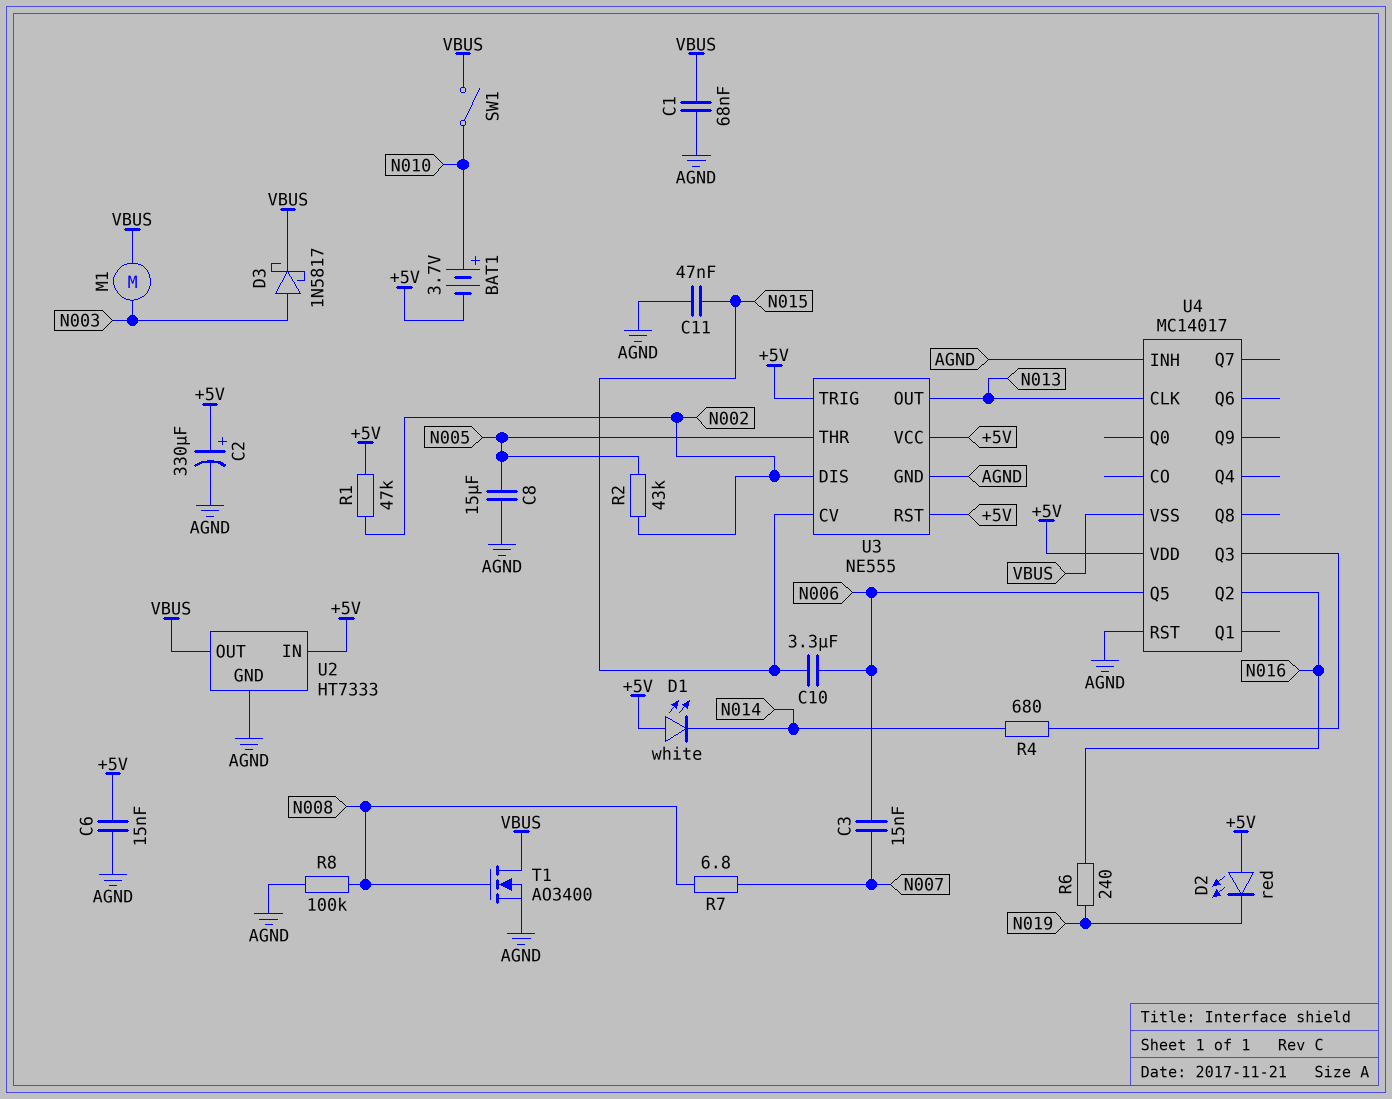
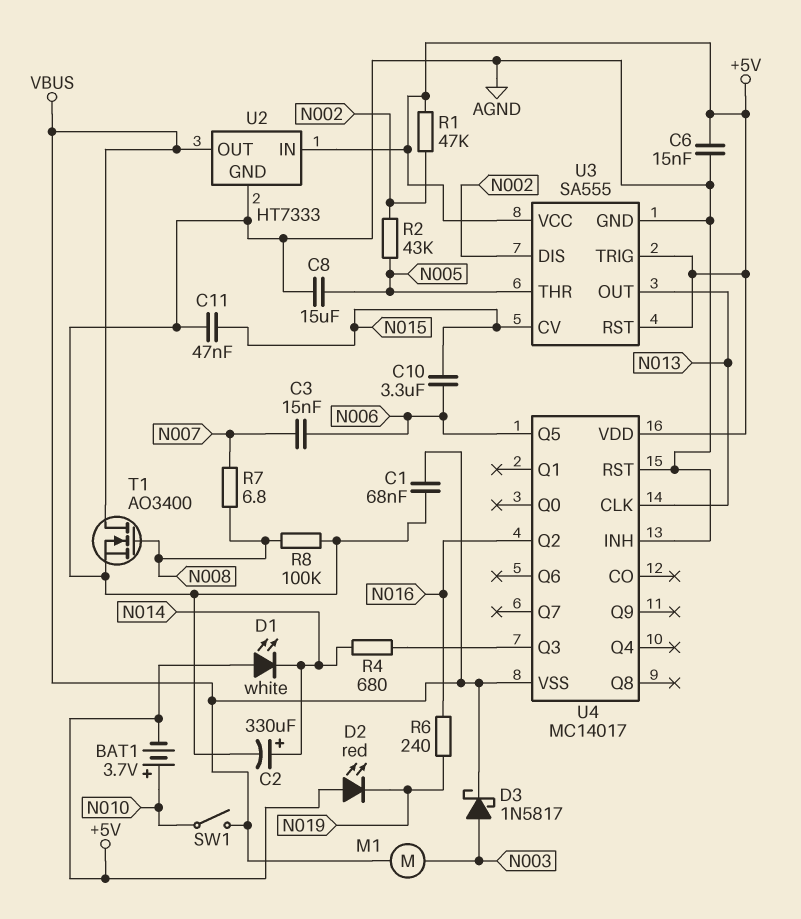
C2: 330uF (plus +5V, minus AGND) -> 330uF (plus N014, minus AGND)
U3: NE555 -> SA555

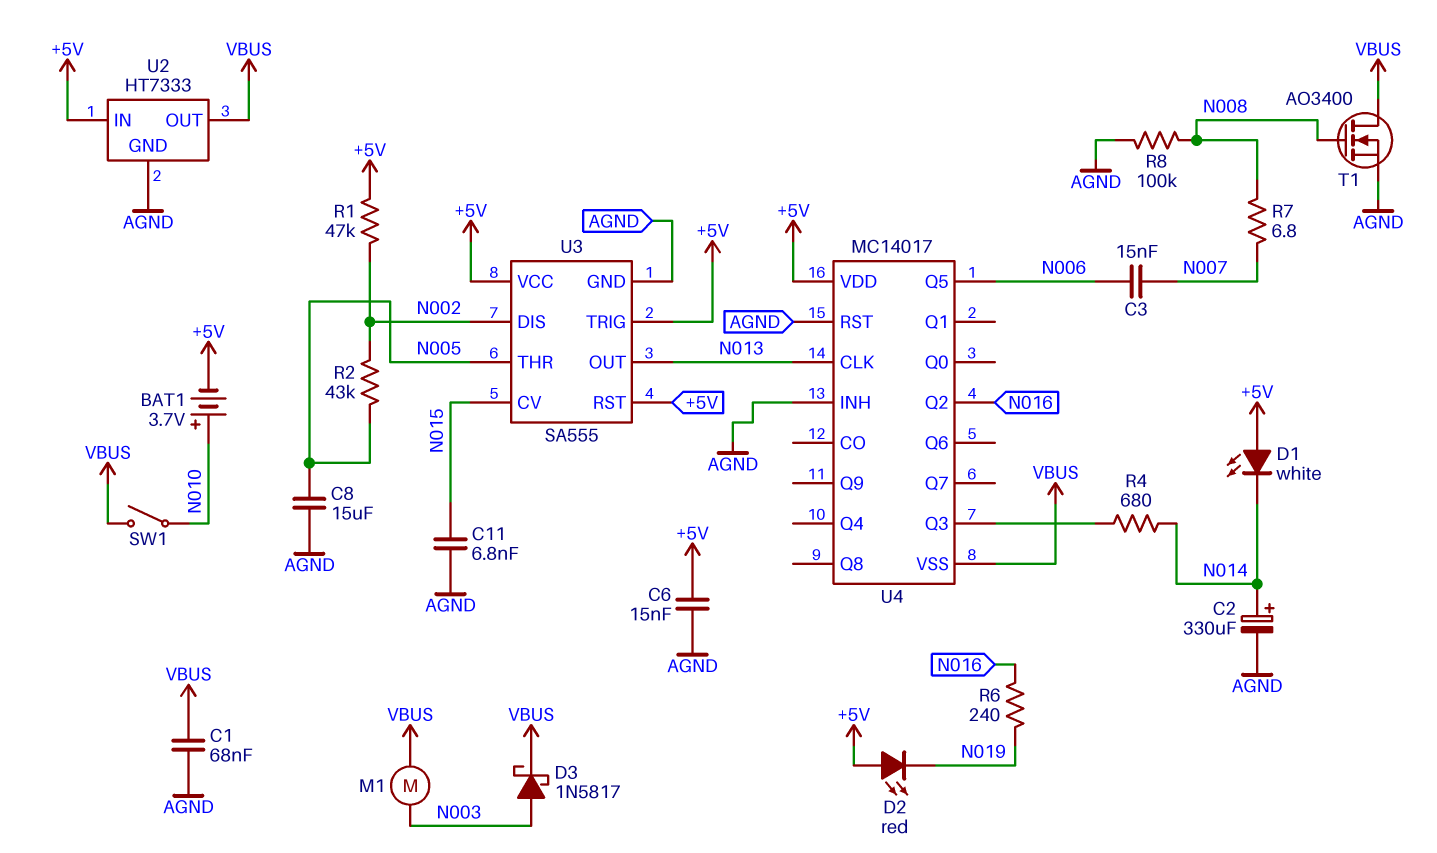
C10: 3.3uF (N006, N015) -> none
C11: 47nF (AGND, N015) -> 6.8nF (AGND, N015)

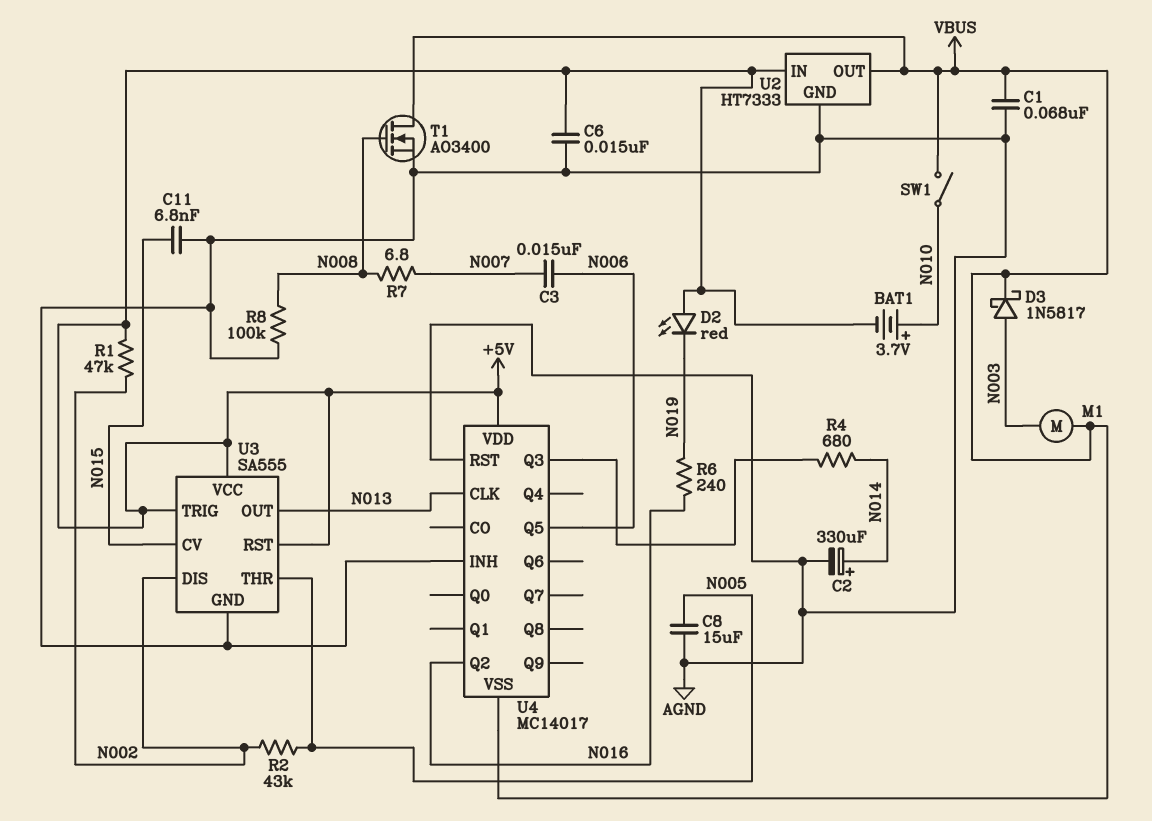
D1: LED white (A +5V, K N014) -> none

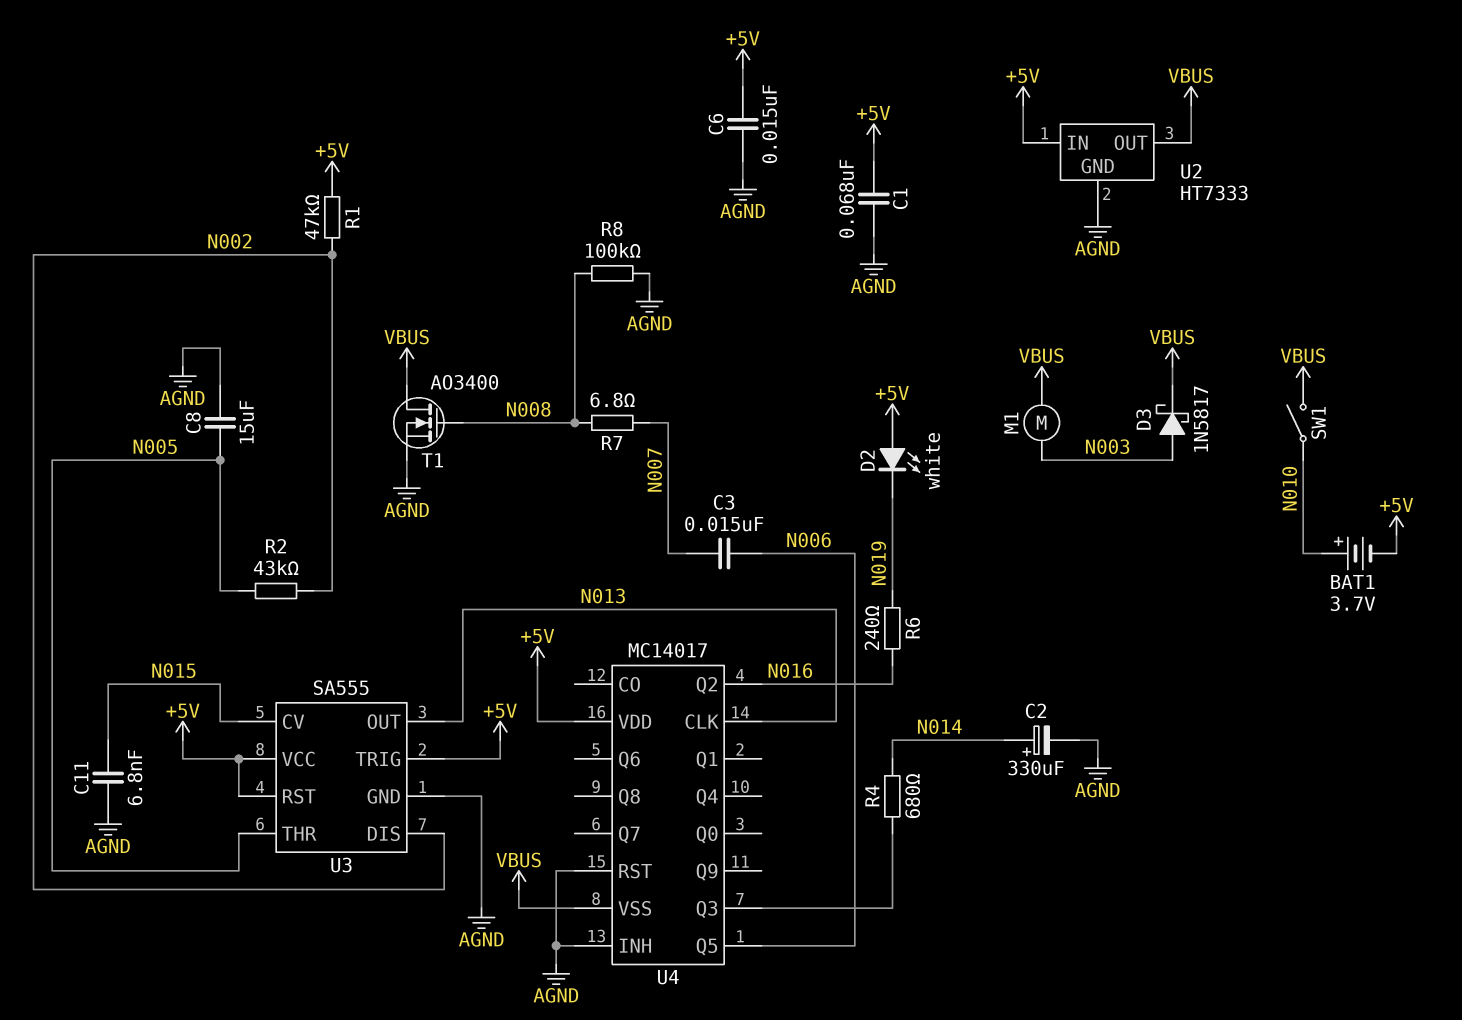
C1: 68nF (AGND, VBUS) -> 68nF (+5V, AGND)
D2: LED red (A +5V, K N019) -> LED white (A +5V, K N019)

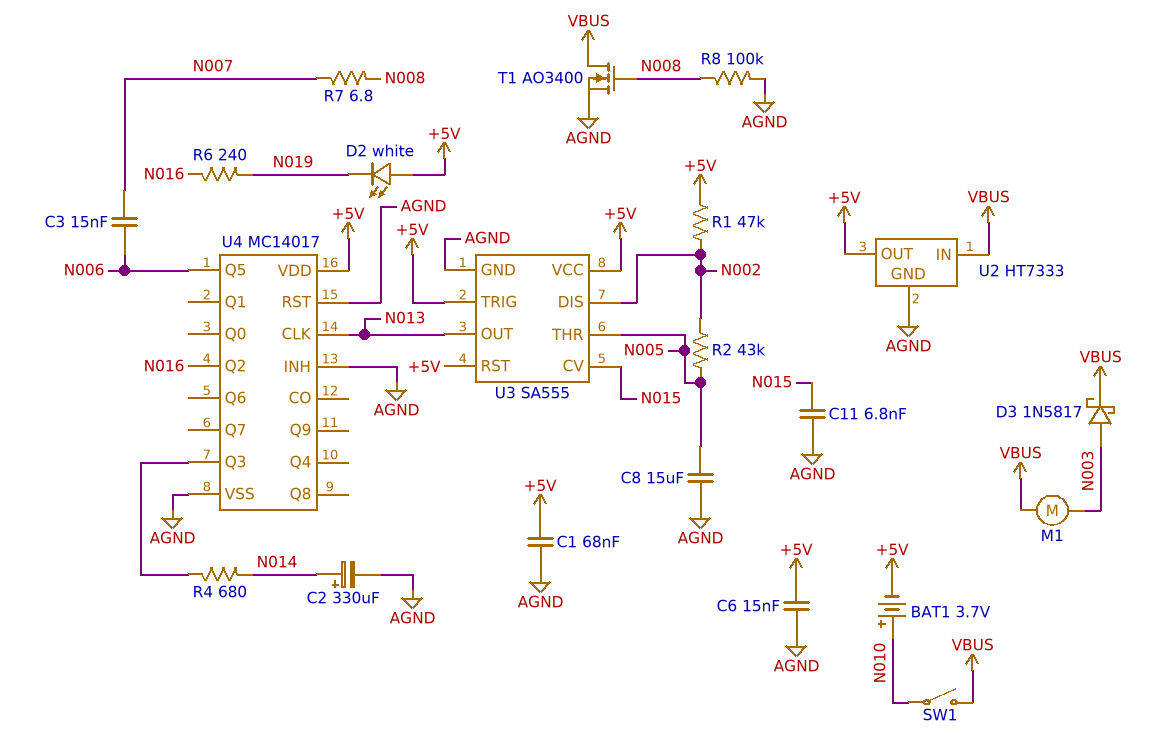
U2 pin IN: +5V -> VBUS
U2 pin OUT: VBUS -> +5V
U4 pin VSS: VBUS -> AGND

